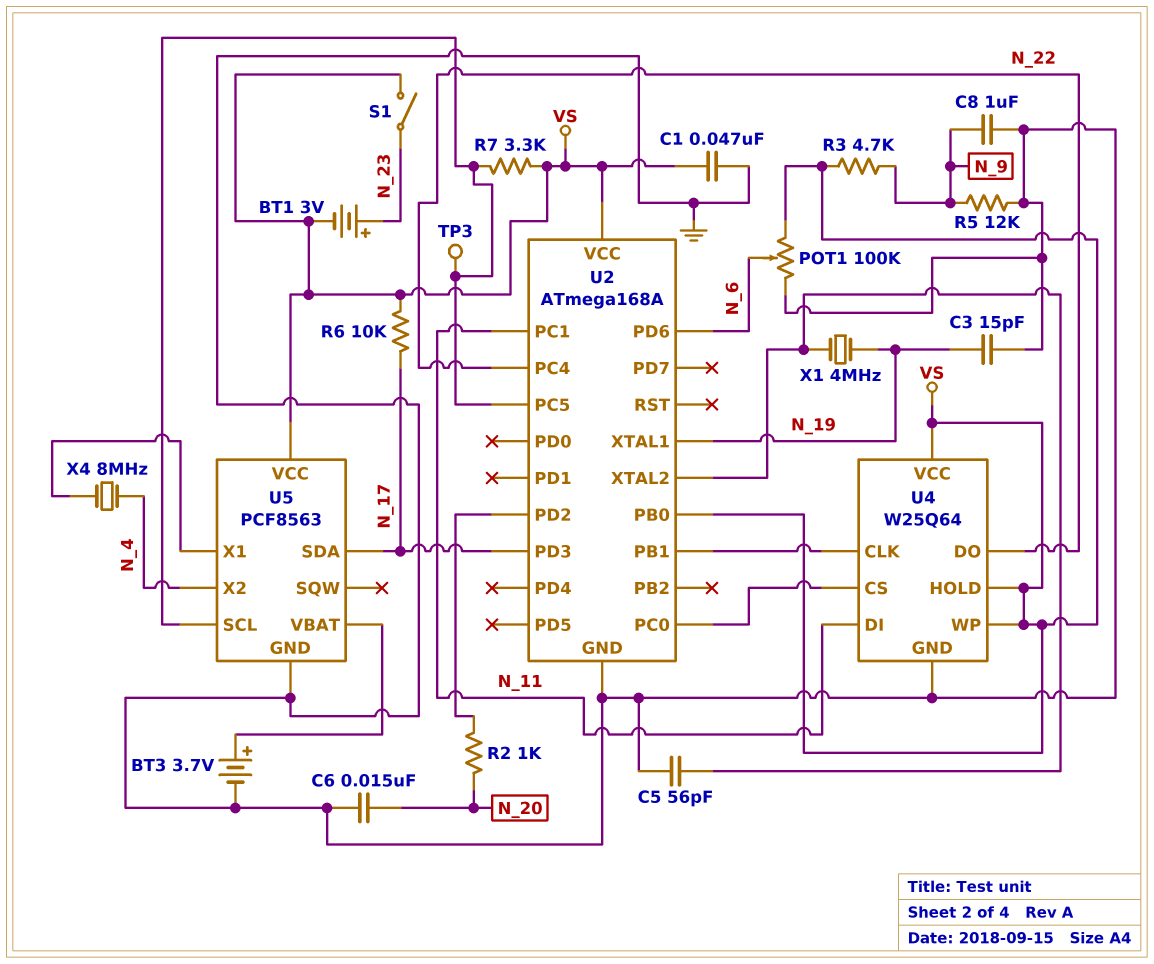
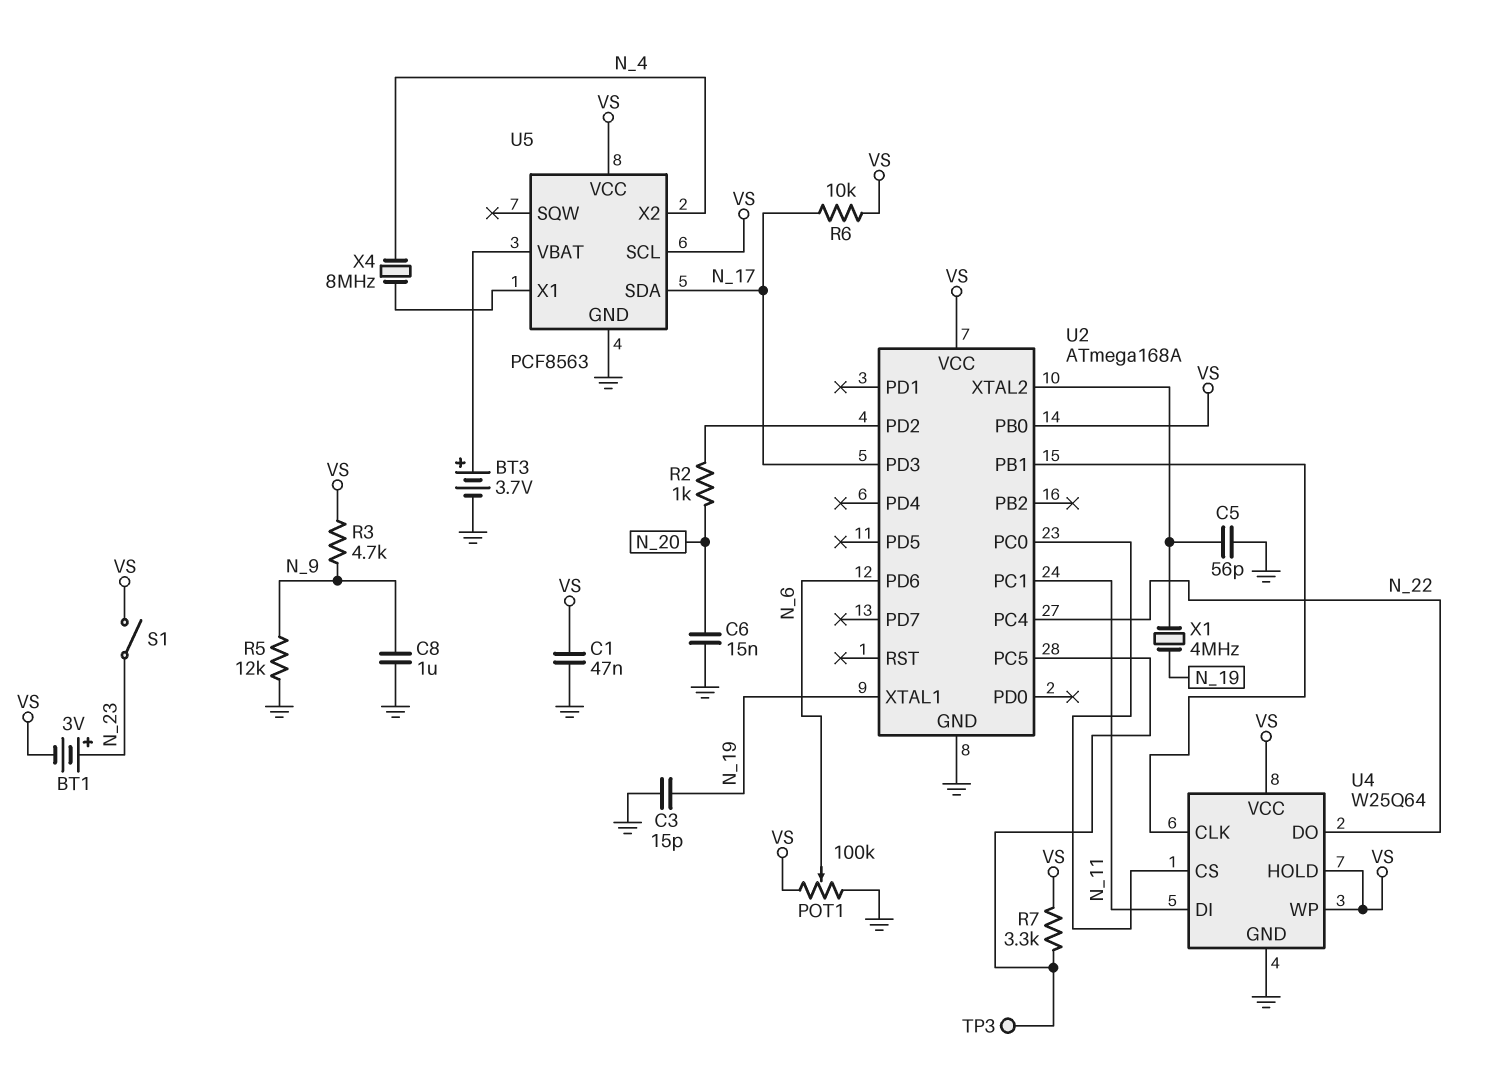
U5 pin SCL: U2/PC5 -> VS

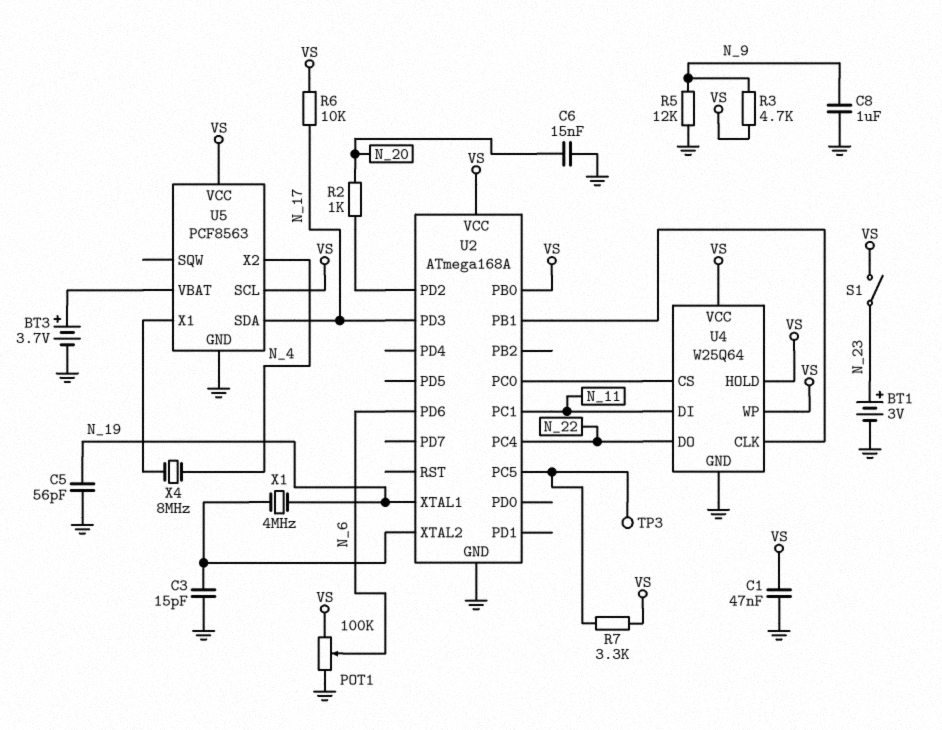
BT1: 3V (plus N_23, minus VS) -> 3V (plus N_23, minus GND)
C3: 15pF (GND, N_19) -> 15pF (GND, U2/XTAL2)
C5: 56pF (GND, U2/XTAL2) -> 56pF (GND, N_19)

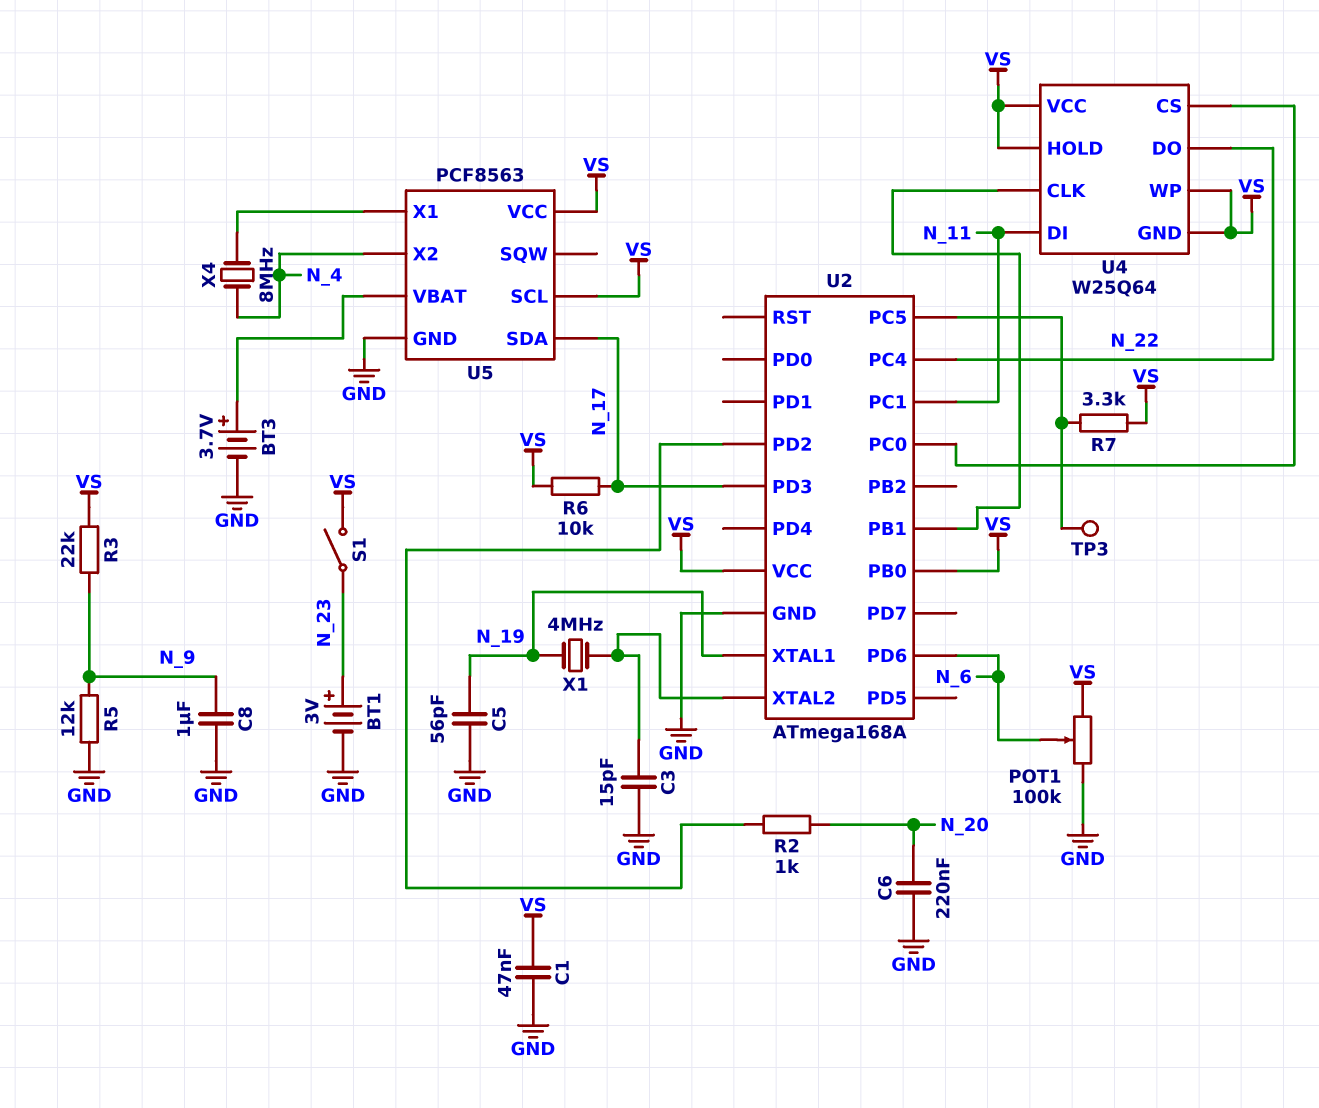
C6: 15nF (GND, N_20) -> 220nF (GND, N_20)
R3: 4.7k (N_9, VS) -> 22k (N_9, VS)
U4 pin GND: GND -> VS

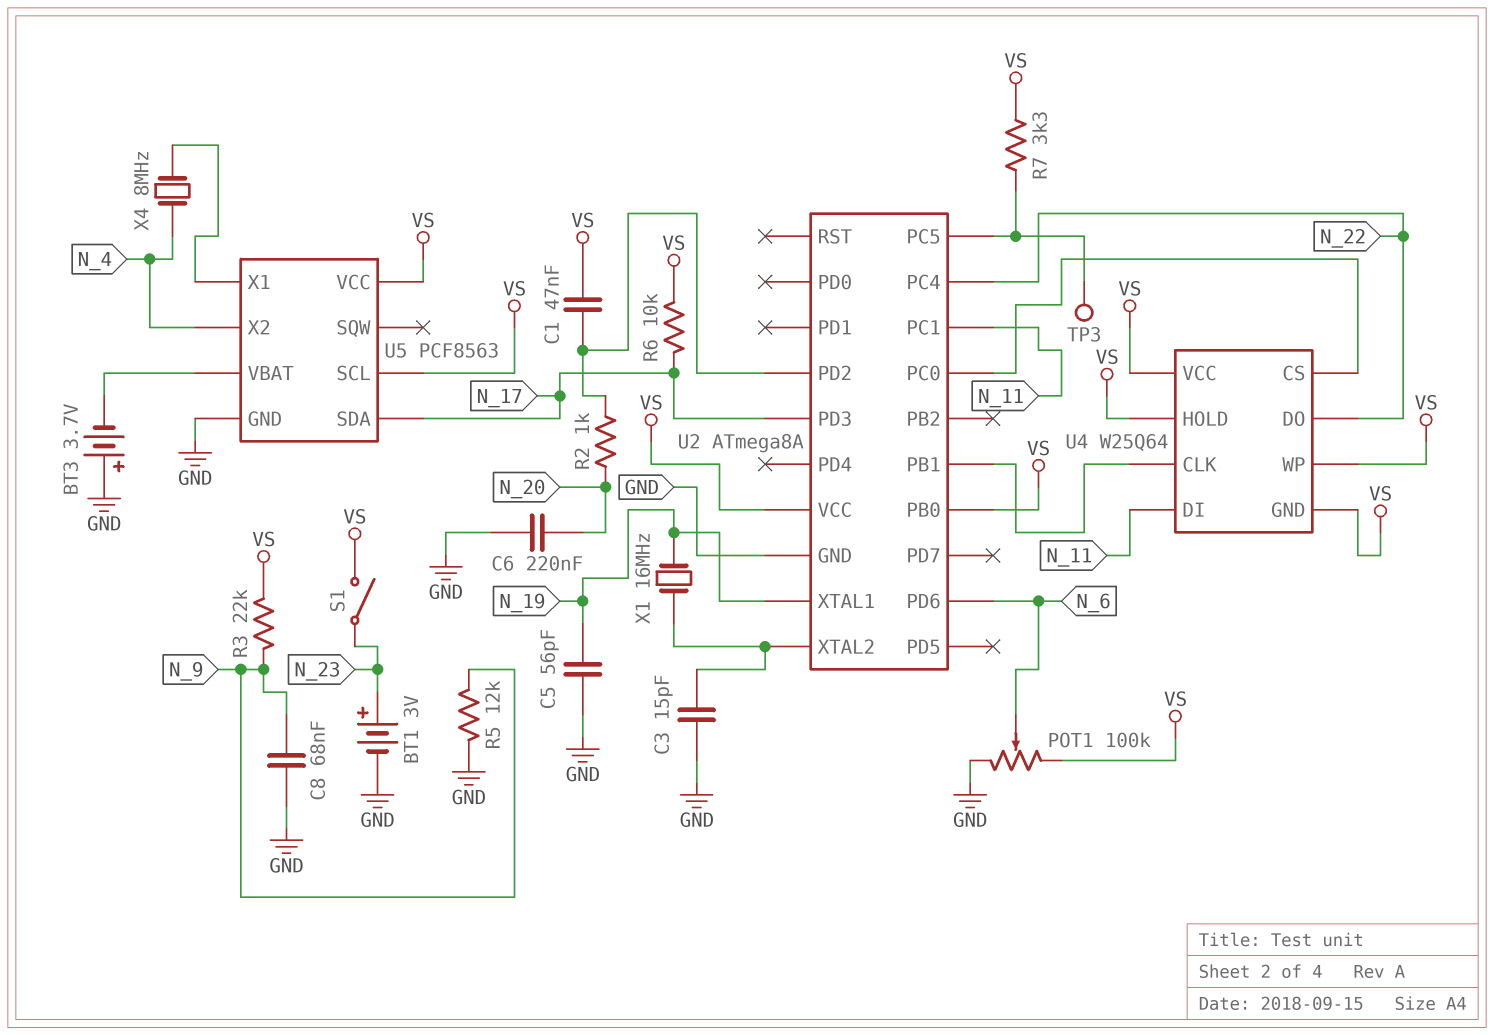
BT3: 3.7V (plus U5/VBAT, minus GND) -> 3.7V (plus GND, minus U5/VBAT)
C1: 47nF (GND, VS) -> 47nF (U2/PD2, VS)
C8: 1uF (GND, N_9) -> 68nF (GND, N_9)
U2: ATmega168A -> ATmega8A
X1: 4MHz (N_19, U2/XTAL2) -> 16MHz (N_19, U2/XTAL2)

